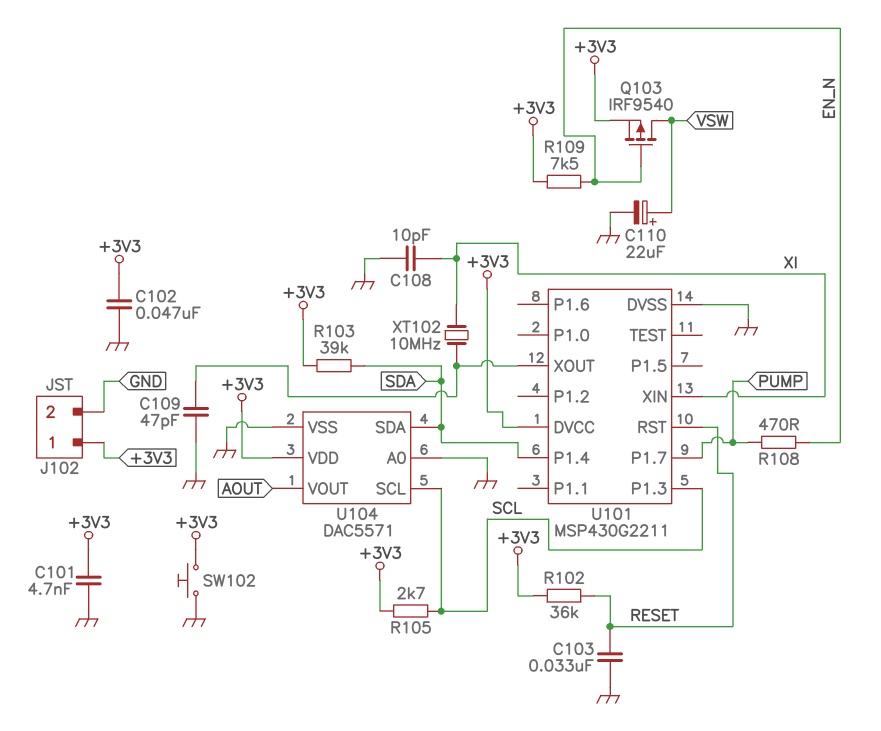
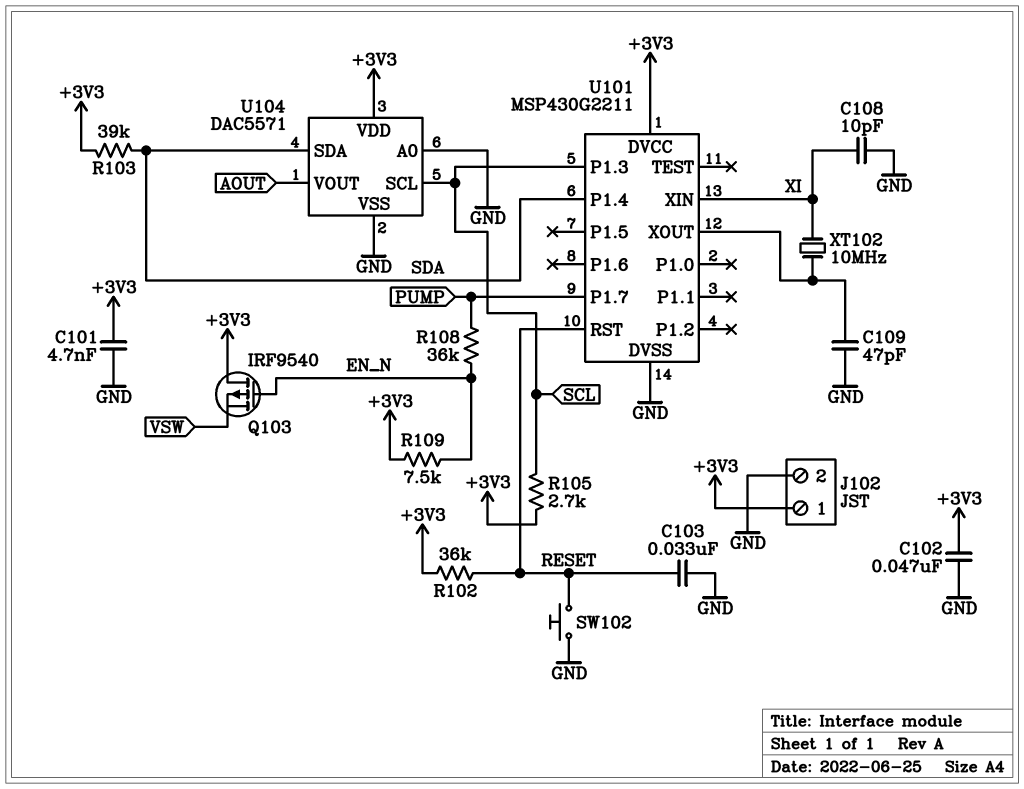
C110: 22uF (plus VSW, minus GND) -> none
Q103: PMOS IRF9540 (G EN_N, D VSW, S +3V3) -> PMOS IRF9540 (G EN_N, D +3V3, S VSW)
R108: 470 (EN_N, PUMP) -> 36k (EN_N, PUMP)
SW102: button (+3V3, GND) -> button (GND, RESET)

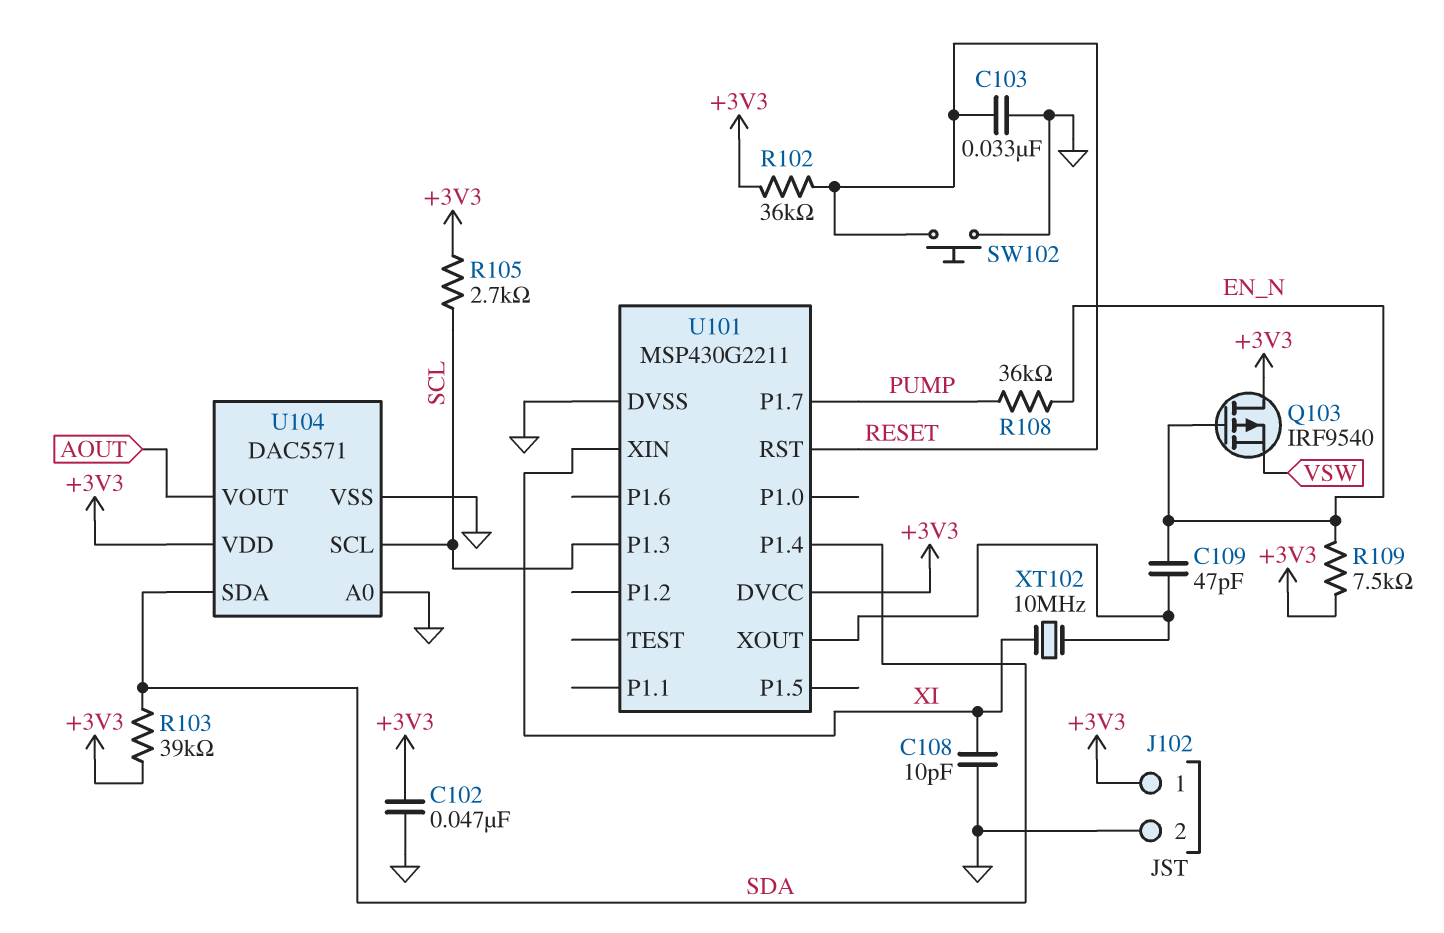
C101: 4.7nF (+3V3, GND) -> none
C109: 47pF (GND, U101/XOUT) -> 47pF (EN_N, U101/XOUT)

